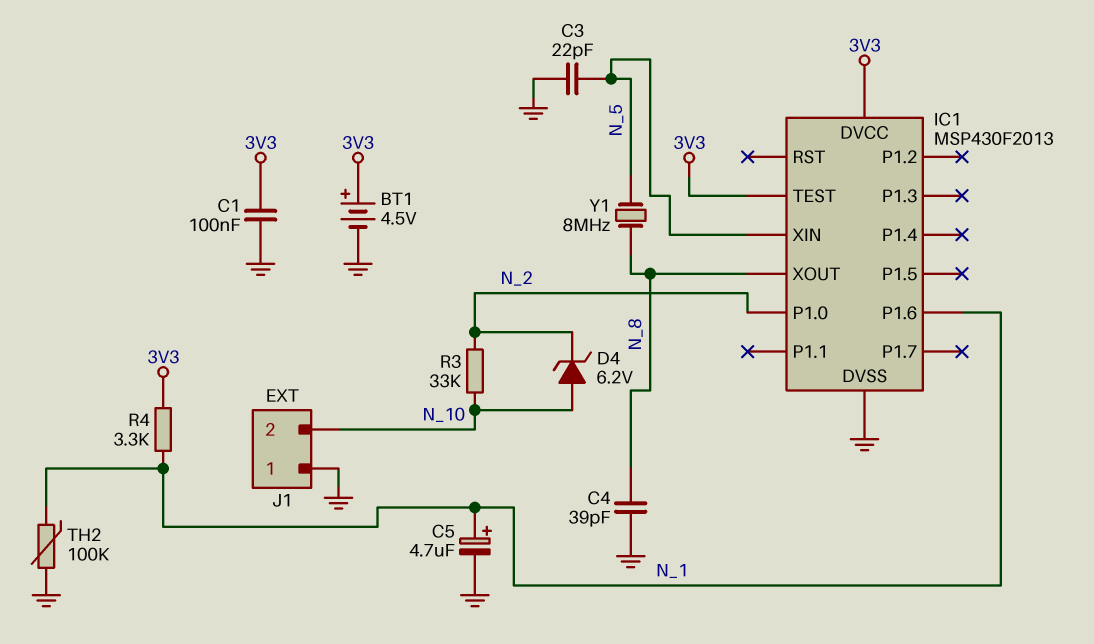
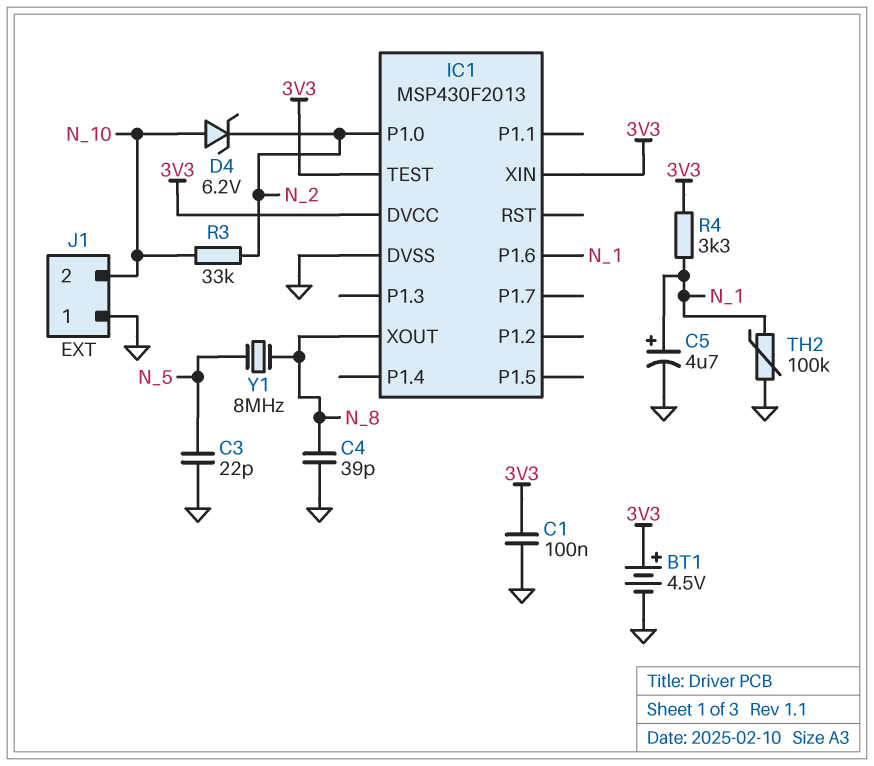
IC1 pin XIN: N_5 -> 3V3

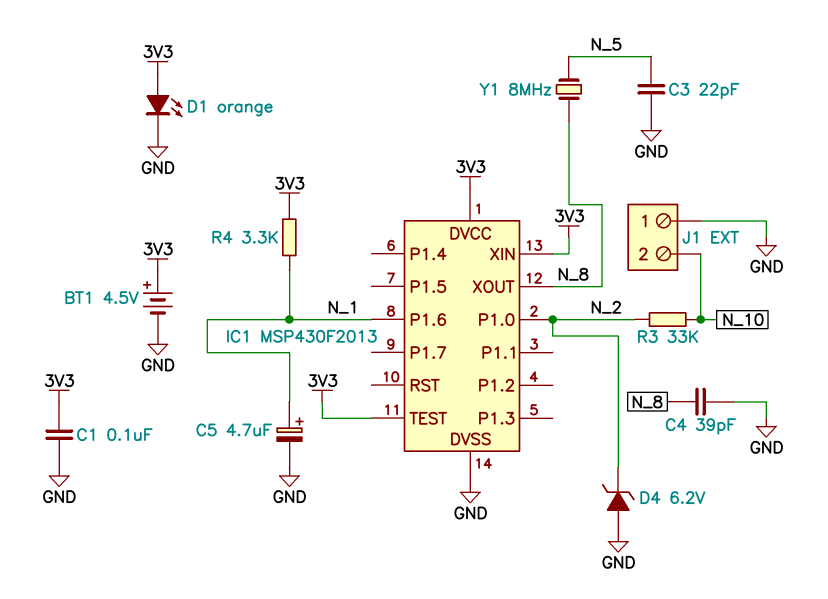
D1: none -> LED orange (A 3V3, K GND)
D4: zener 6.2V (A N_10, K N_2) -> zener 6.2V (A GND, K N_2)
TH2: 100k (GND, N_1) -> none

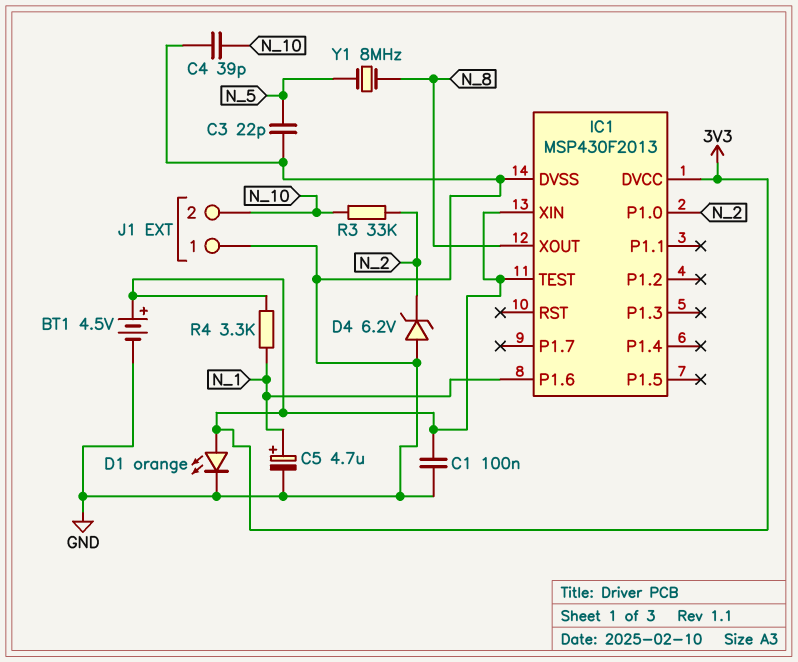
C4: 39pF (GND, N_8) -> 39pF (GND, N_10)

